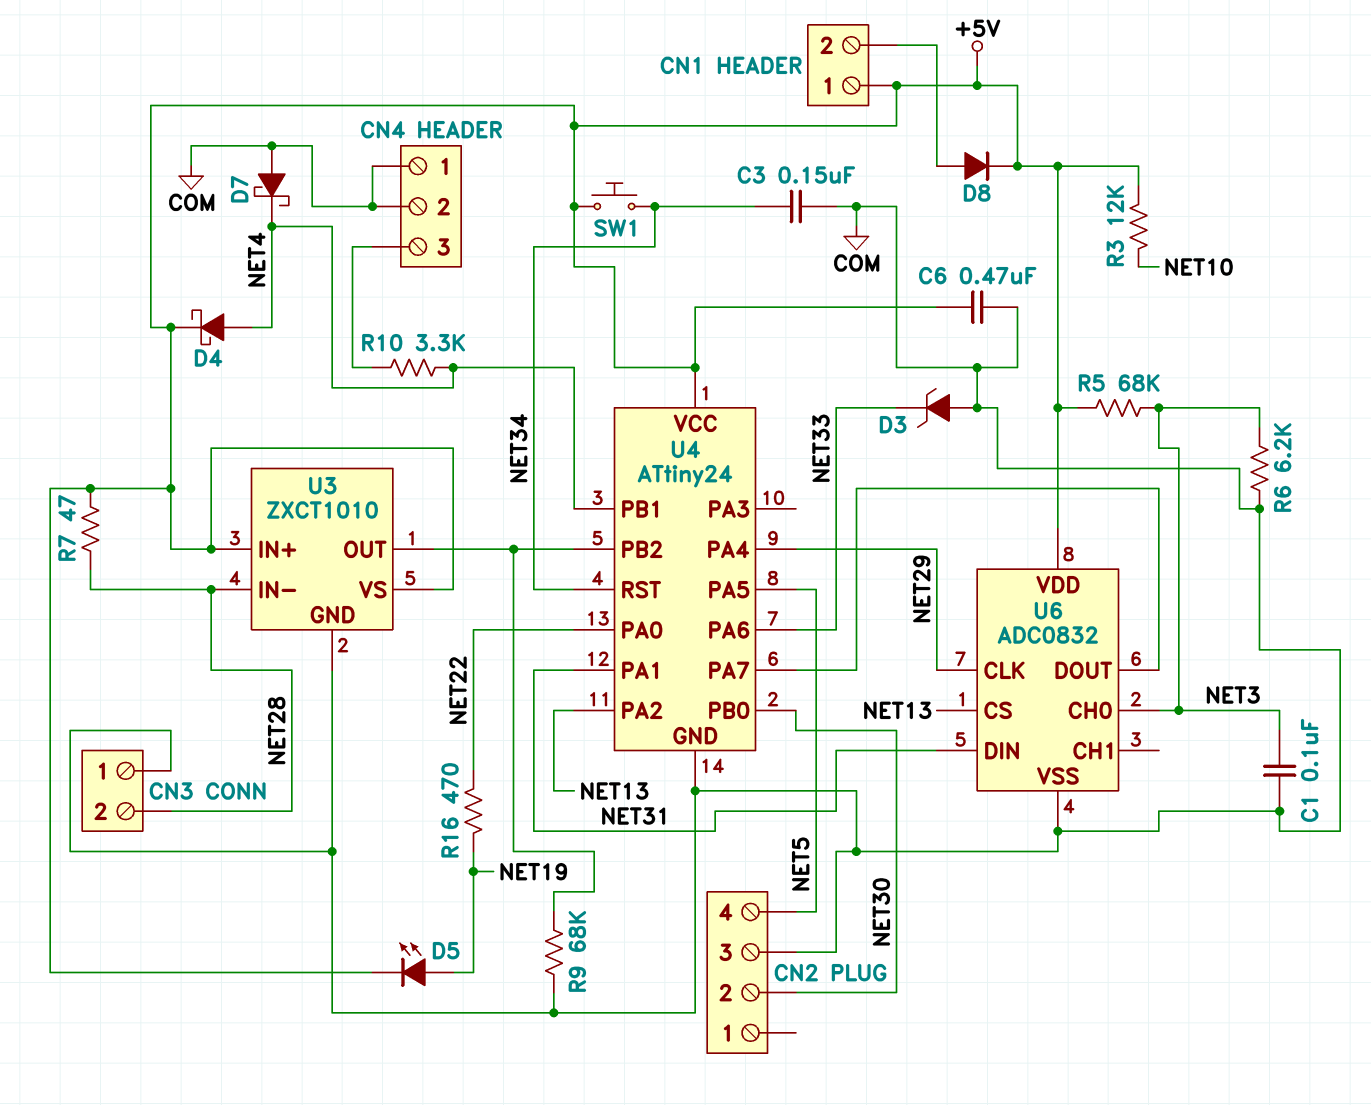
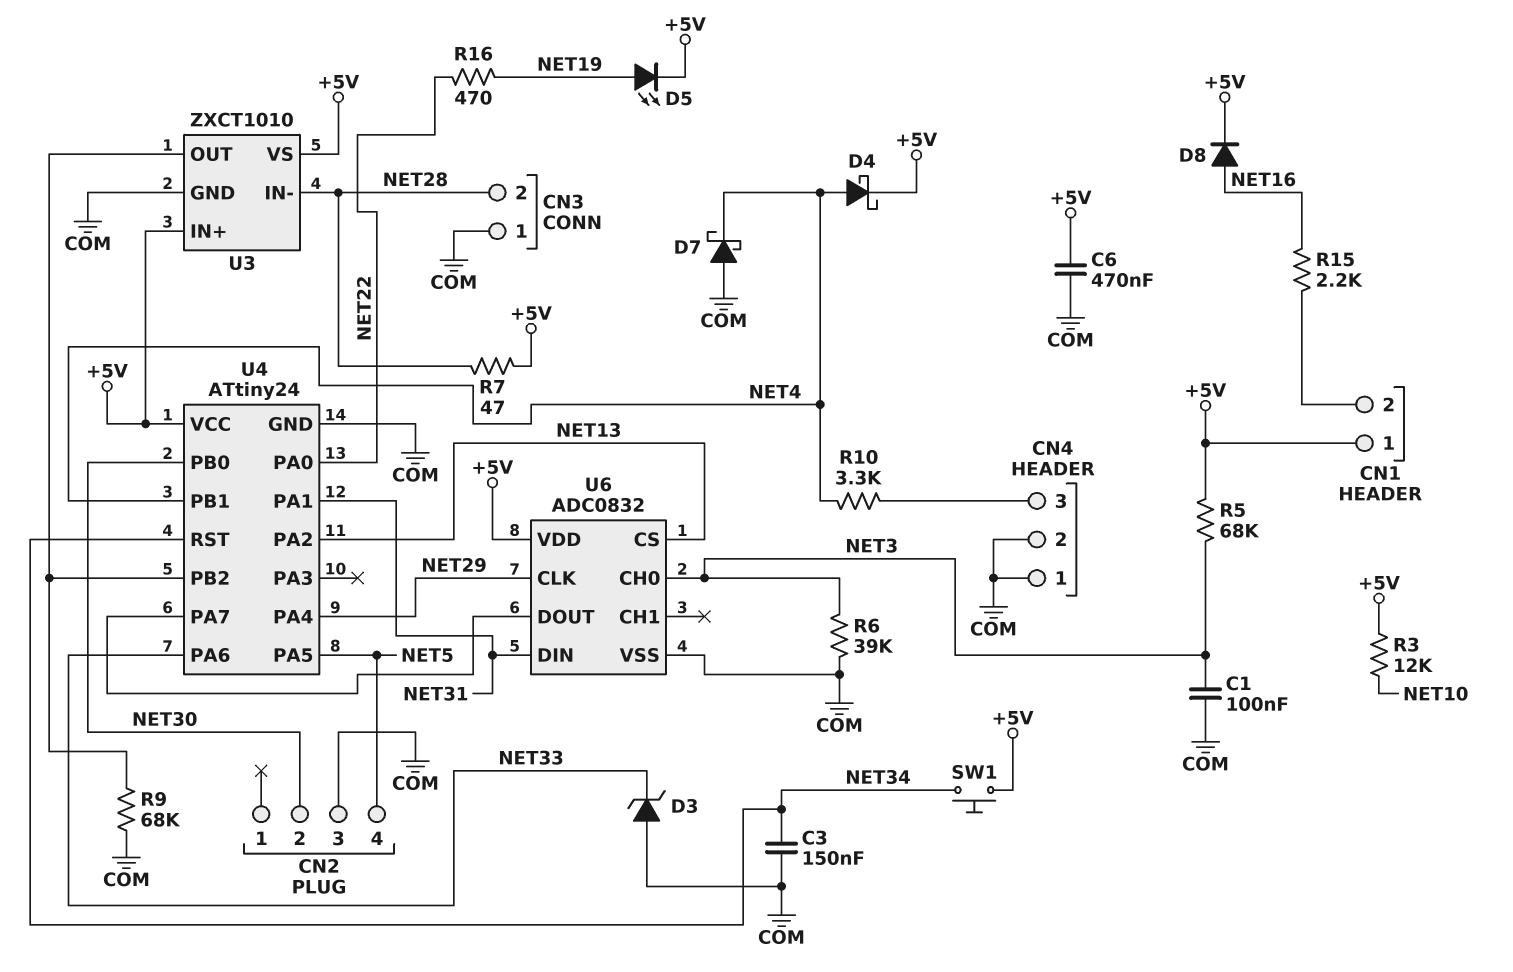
D8: diode (A CN1/2, K +5V) -> diode (A NET16, K +5V)
R6: 6.2k (COM, NET3) -> 39k (COM, NET3)
R15: none -> 2.2k (CN1/2, NET16)

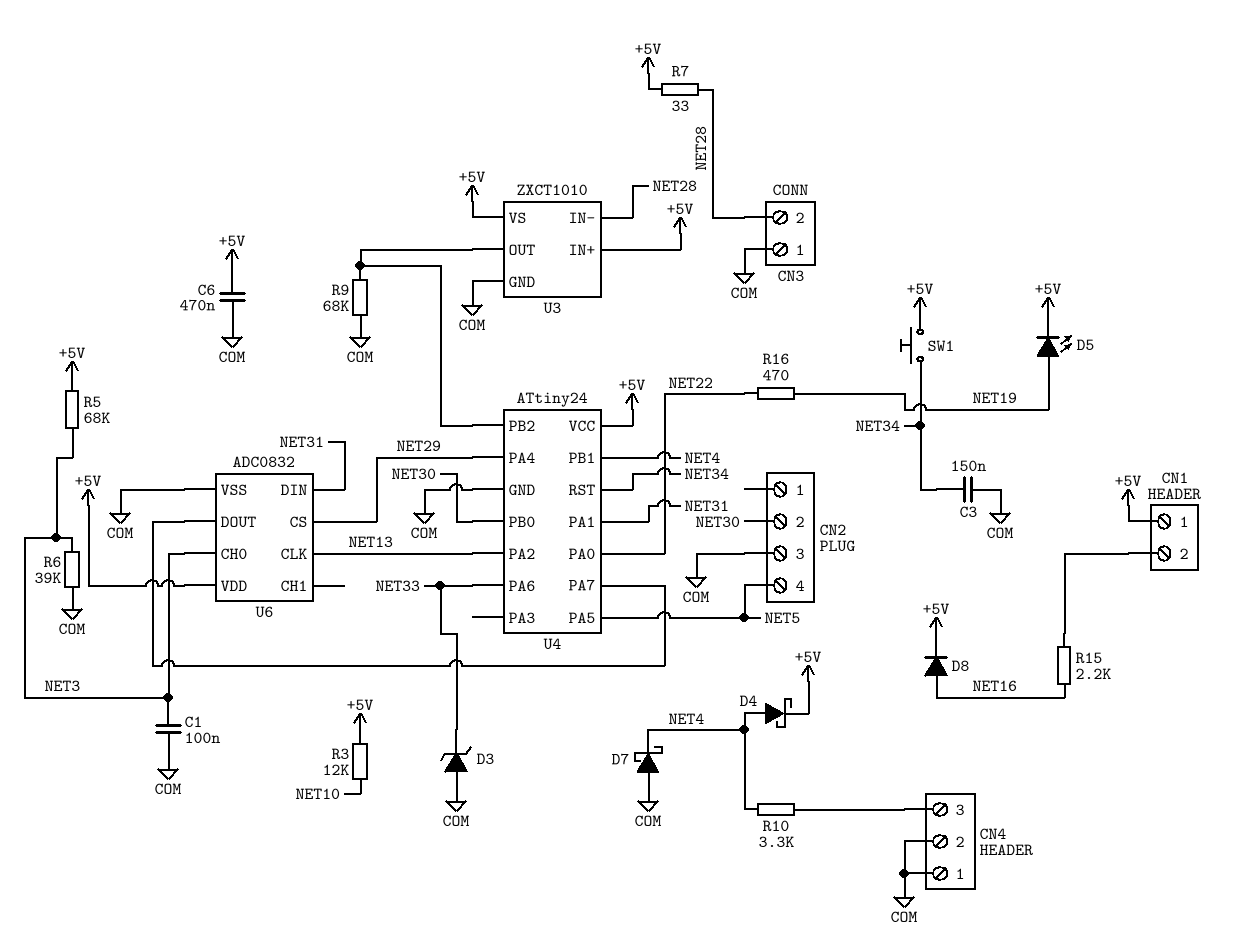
R7: 47 (+5V, NET28) -> 33 (+5V, NET28)
U6 pin CLK: NET29 -> NET13
U6 pin CS: NET13 -> NET29

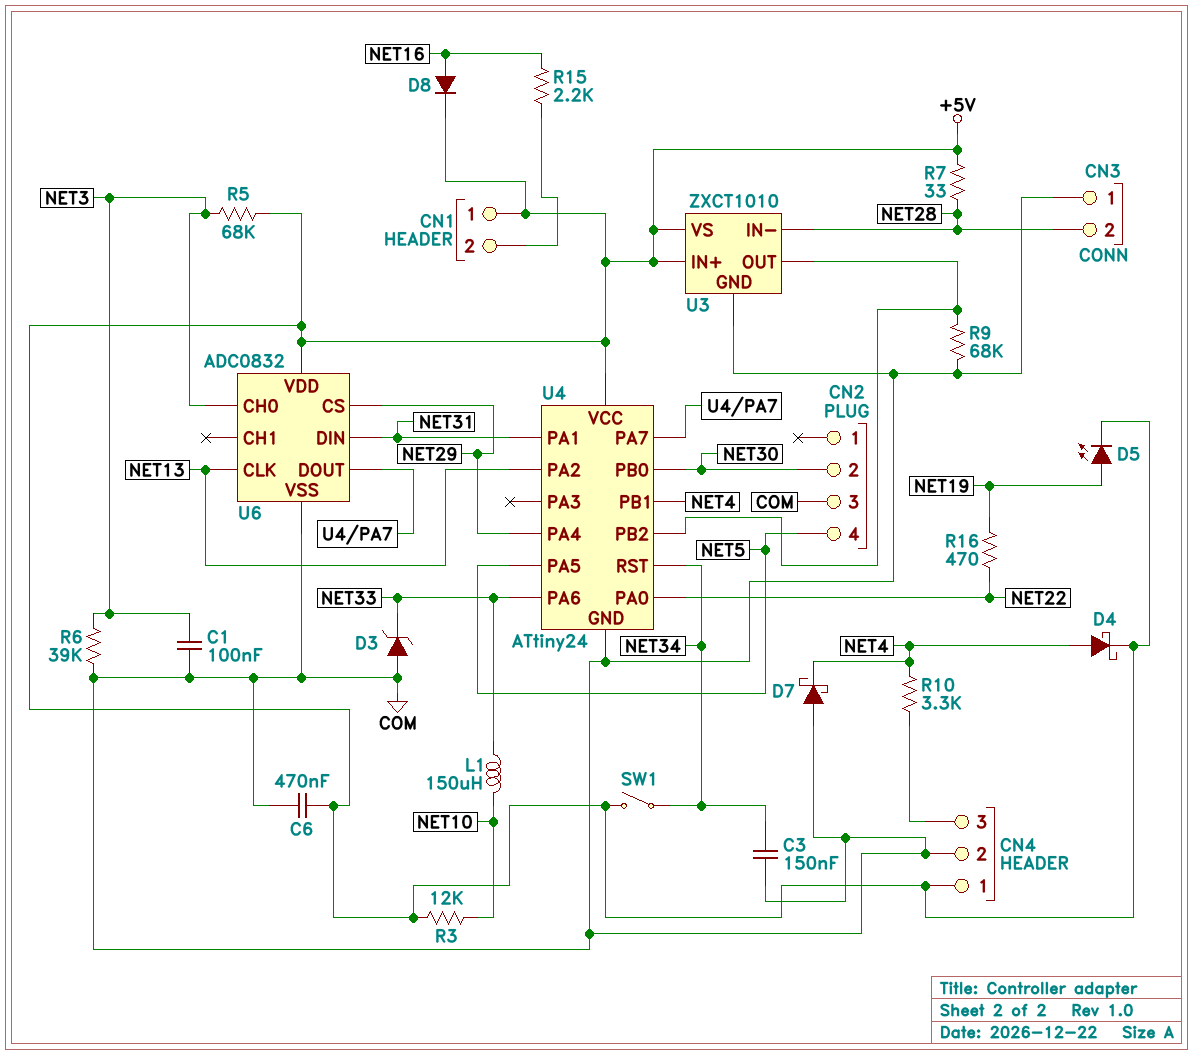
CN4 pin 1: COM -> +5V
L1: none -> 150uH (NET10, NET33)
SW1: button (+5V, NET34) -> switch (+5V, NET34)

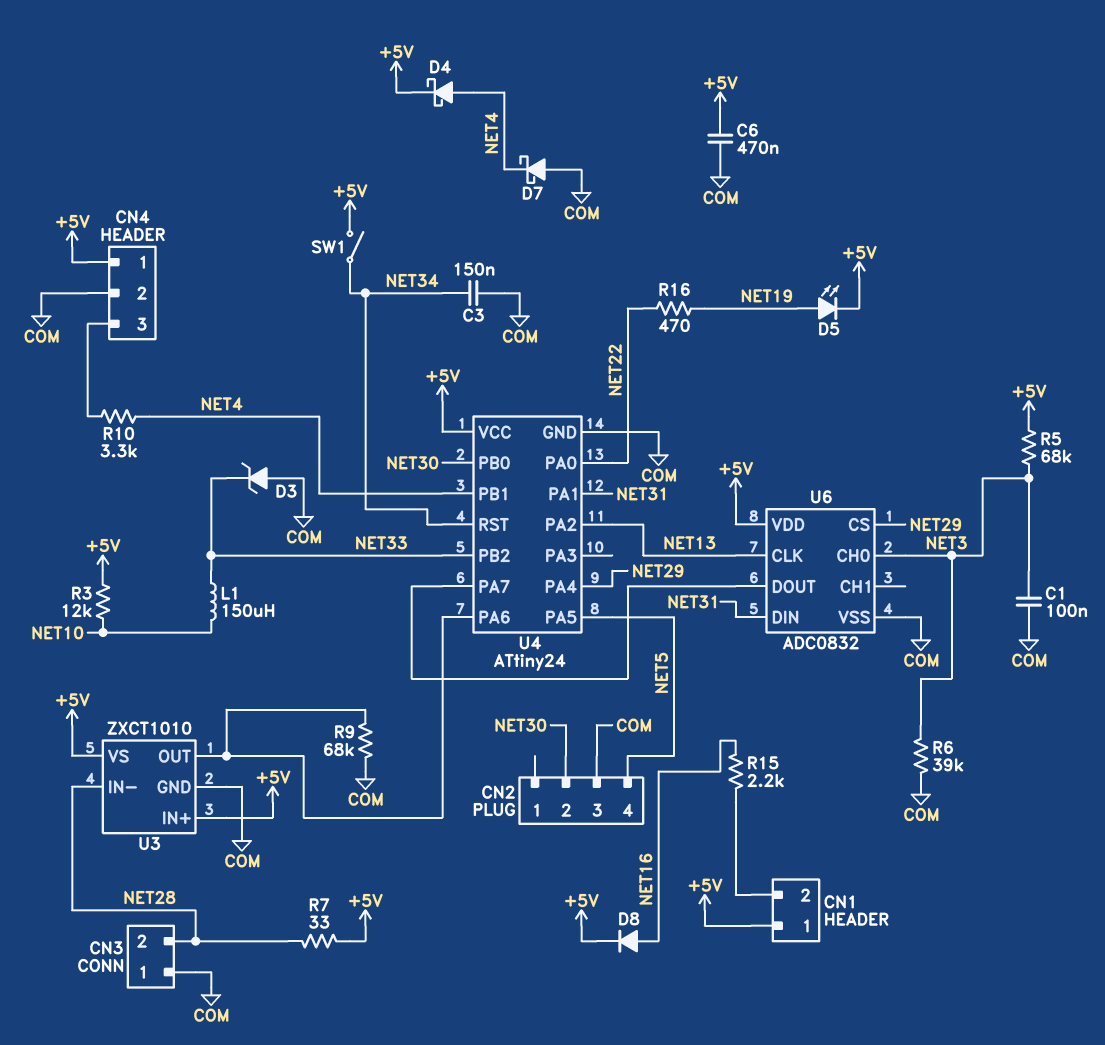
U4 pin PA6: NET33 -> U3/OUT
U4 pin PB2: U3/OUT -> NET33

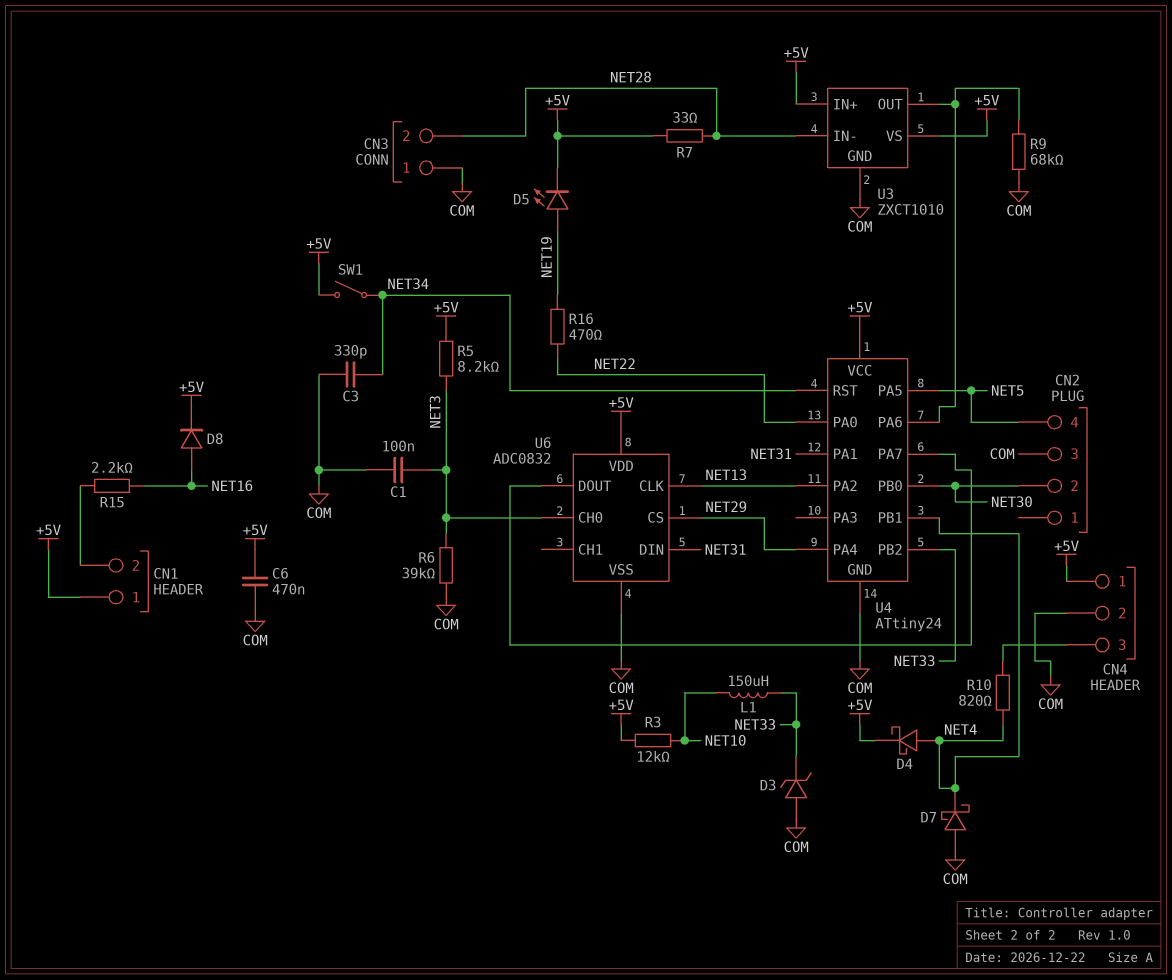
C3: 150nF (COM, NET34) -> 330pF (COM, NET34)
R5: 68k (+5V, NET3) -> 8.2k (+5V, NET3)
R10: 3.3k (CN4/3, NET4) -> 820 (CN4/3, NET4)

